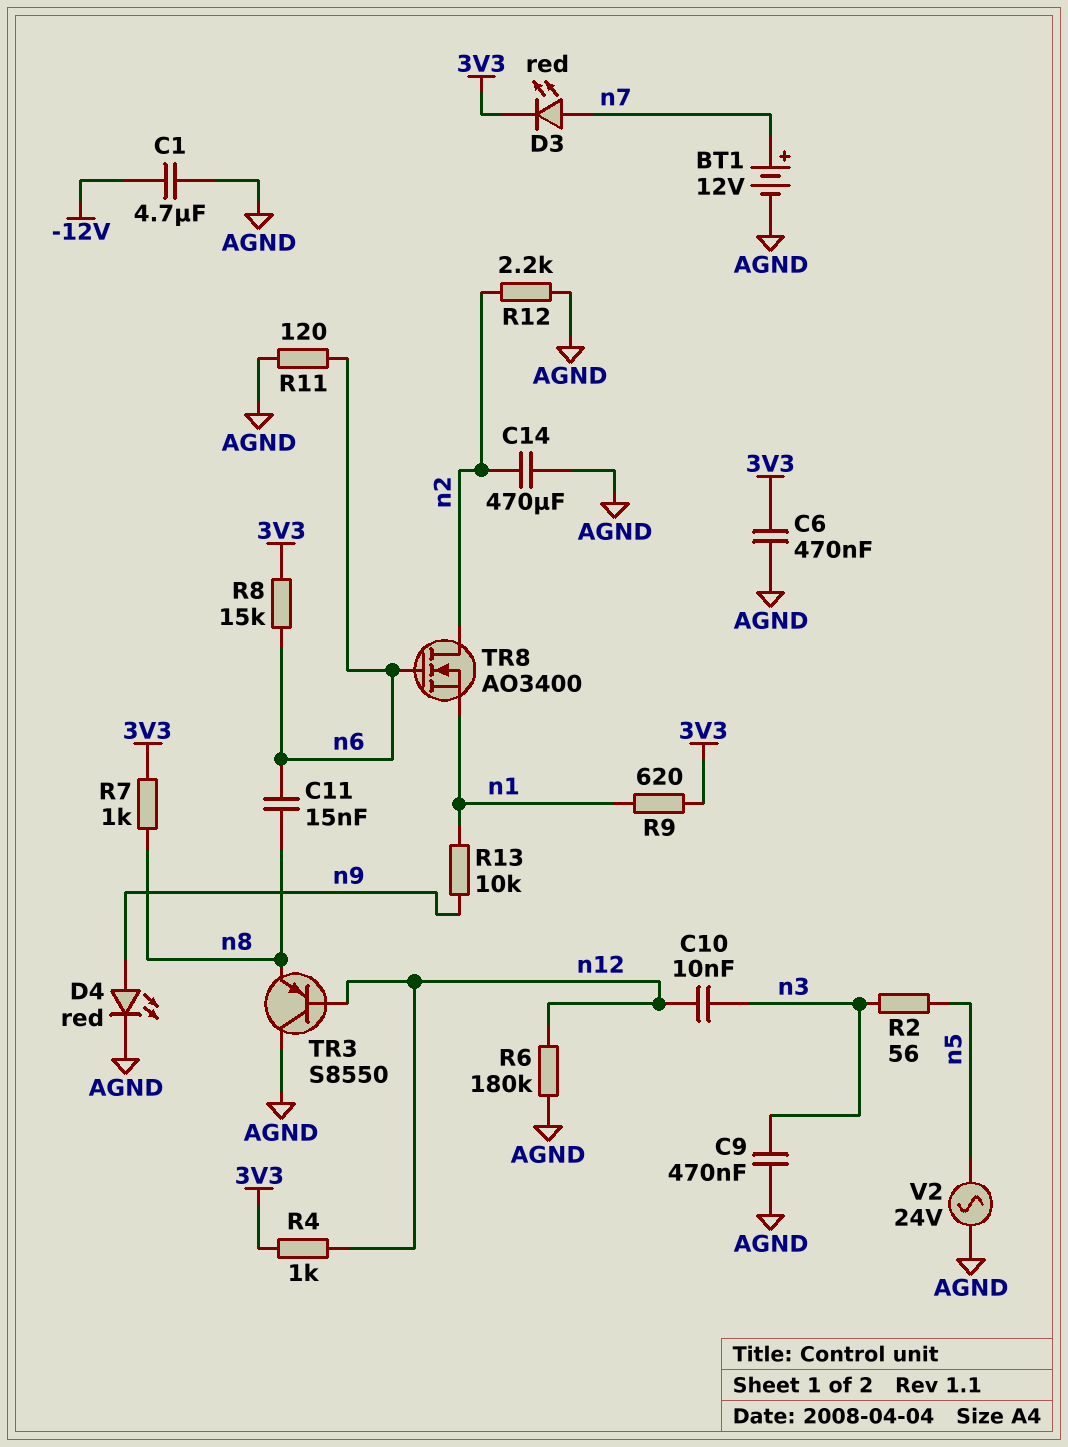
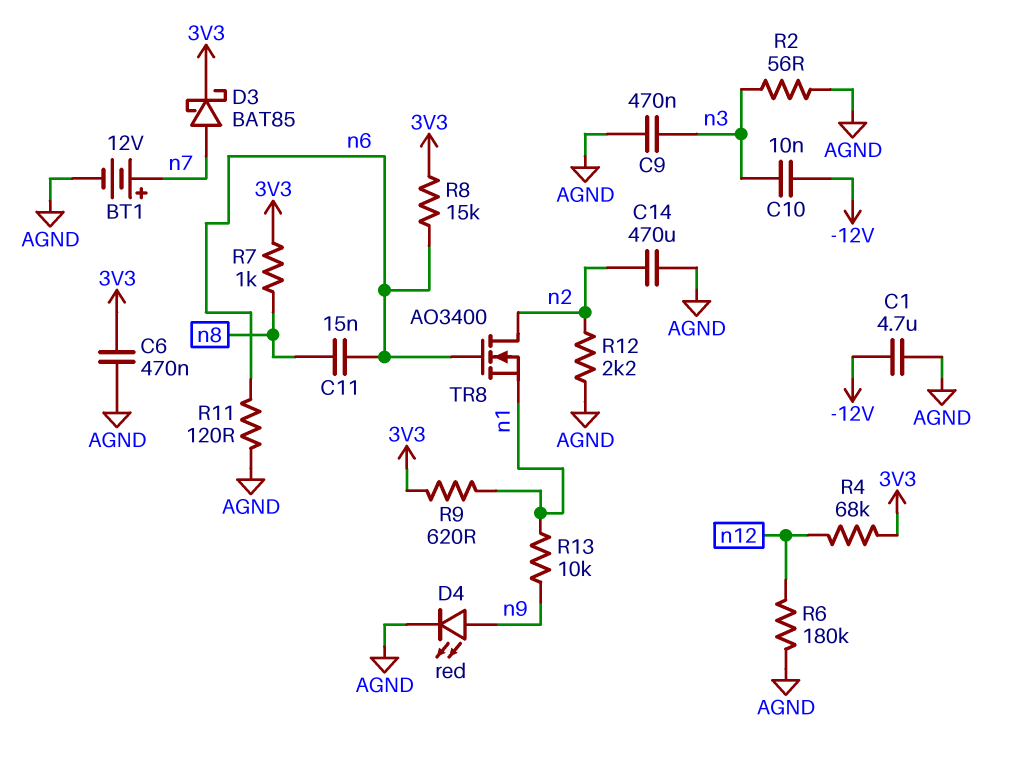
C10: 10nF (n3, n12) -> 10nF (-12V, n3)
D3: LED red (A n7, K 3V3) -> schottky BAT85 (A n7, K 3V3)
R2: 56 (n3, n5) -> 56 (AGND, n3)
R4: 1k (3V3, n12) -> 68k (3V3, n12)
TR3: PNP S8550 (B n12, C AGND, E n8) -> none
V2: AC 24V (AGND, n5) -> none

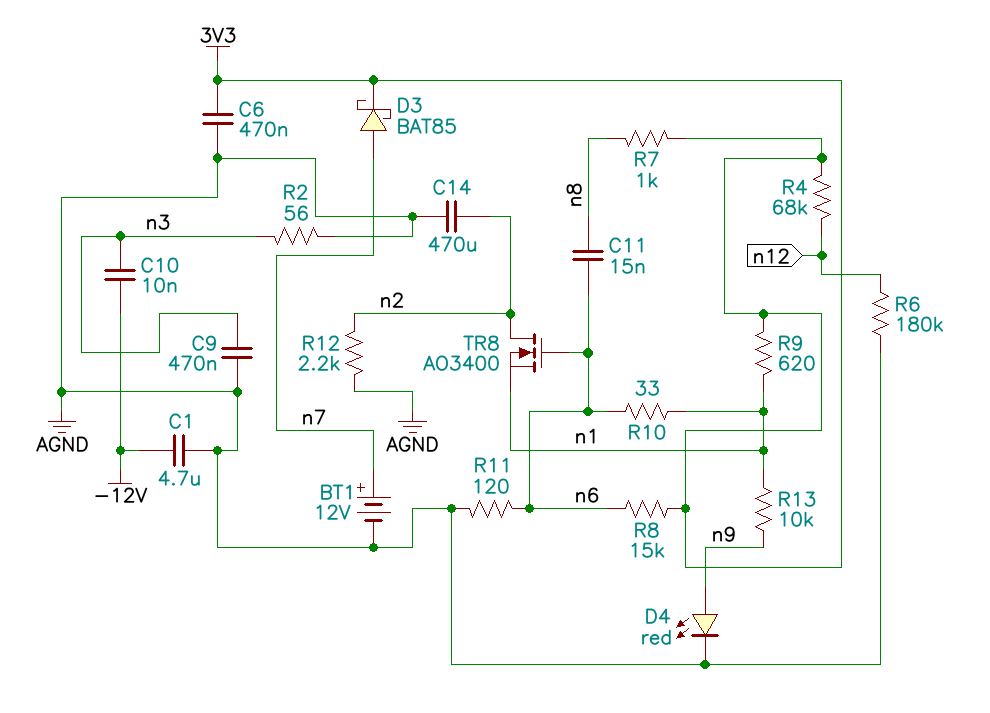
R10: none -> 33 (n1, n6)

